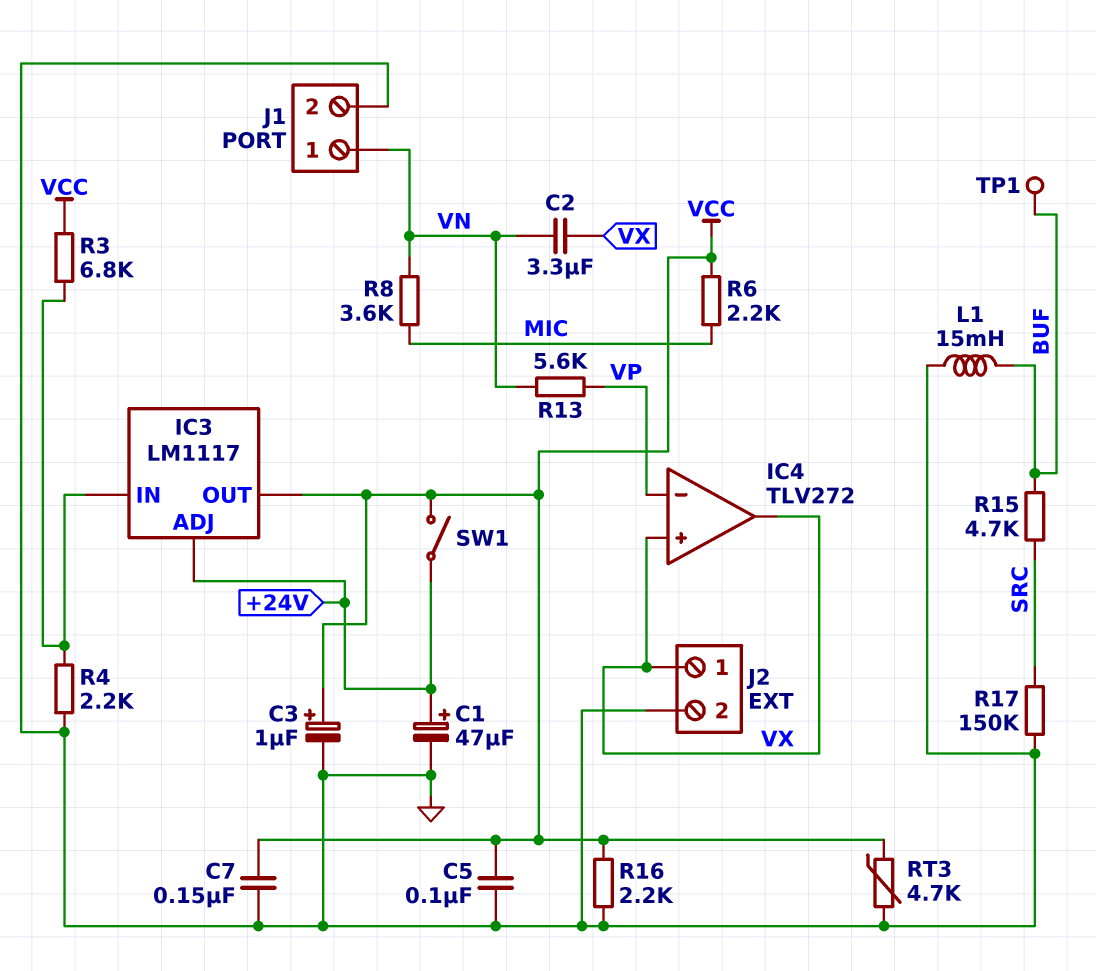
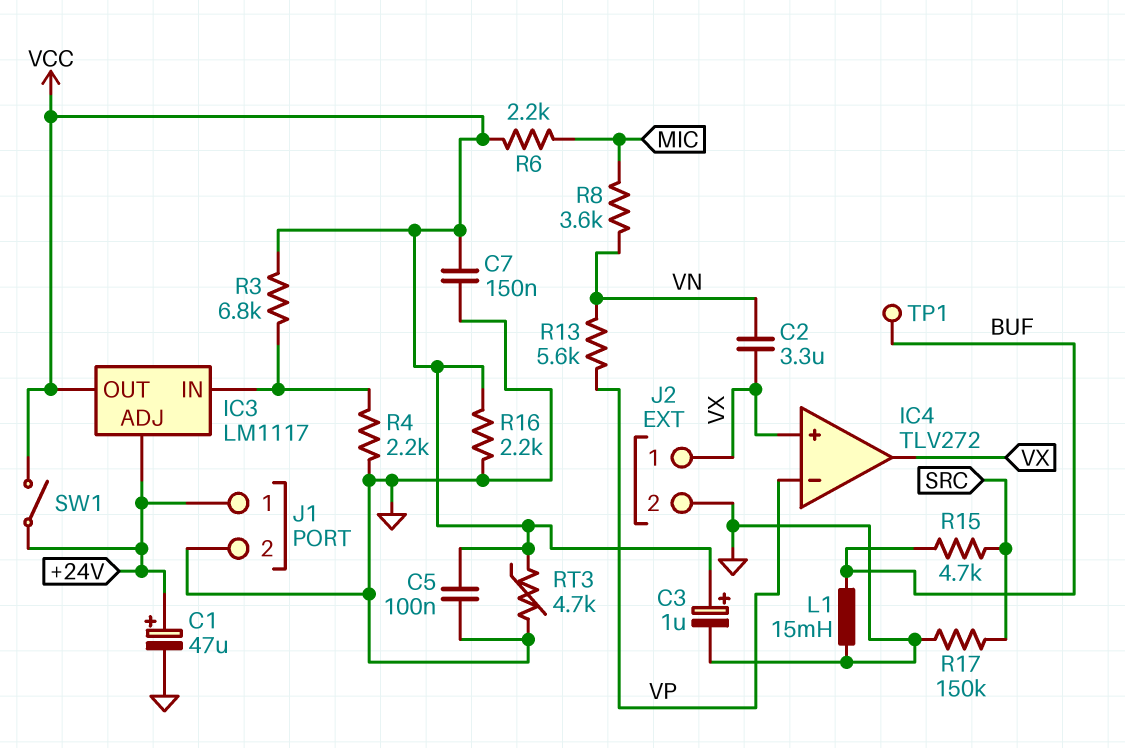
J1 pin 1: VN -> +24V

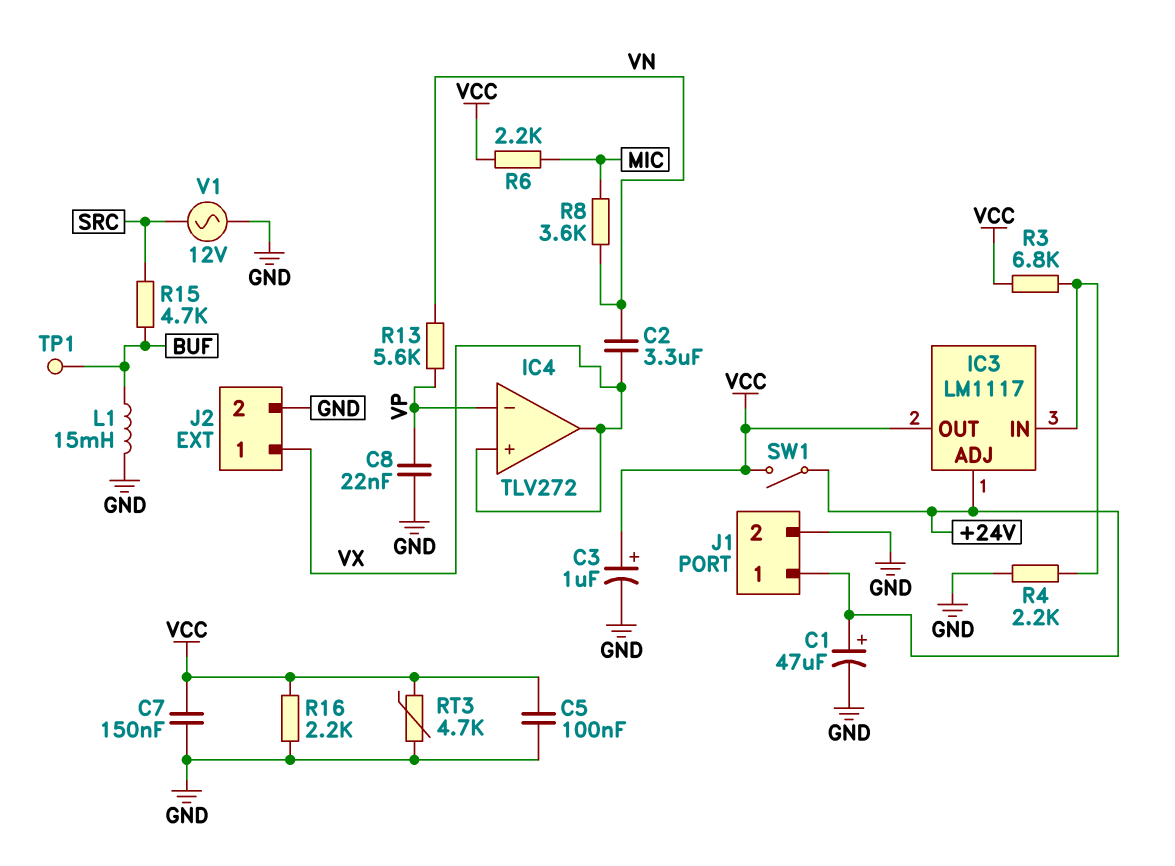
C8: none -> 22nF (GND, VP)
R17: 150k (GND, SRC) -> none
V1: none -> AC 12V (GND, SRC)

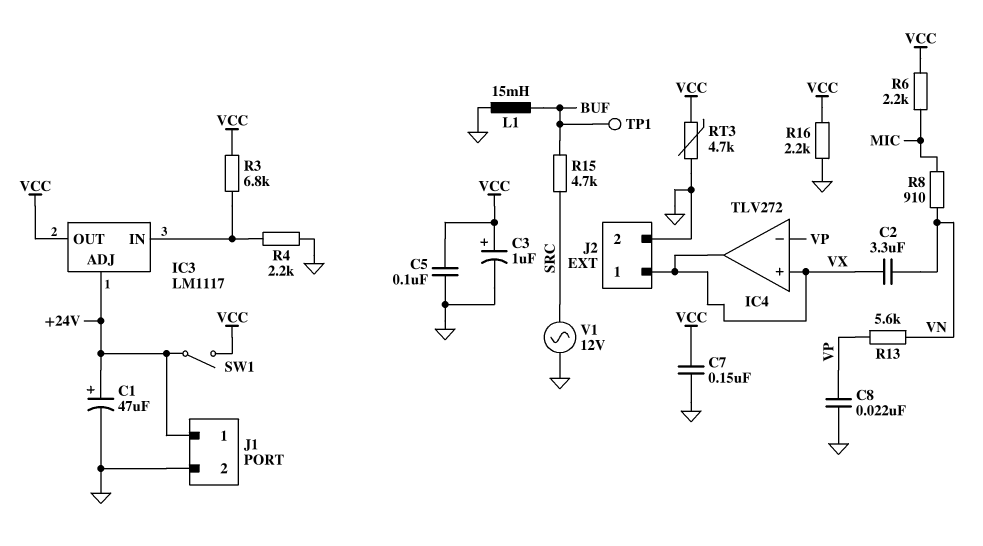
R8: 3.6k (MIC, VN) -> 910 (MIC, VN)

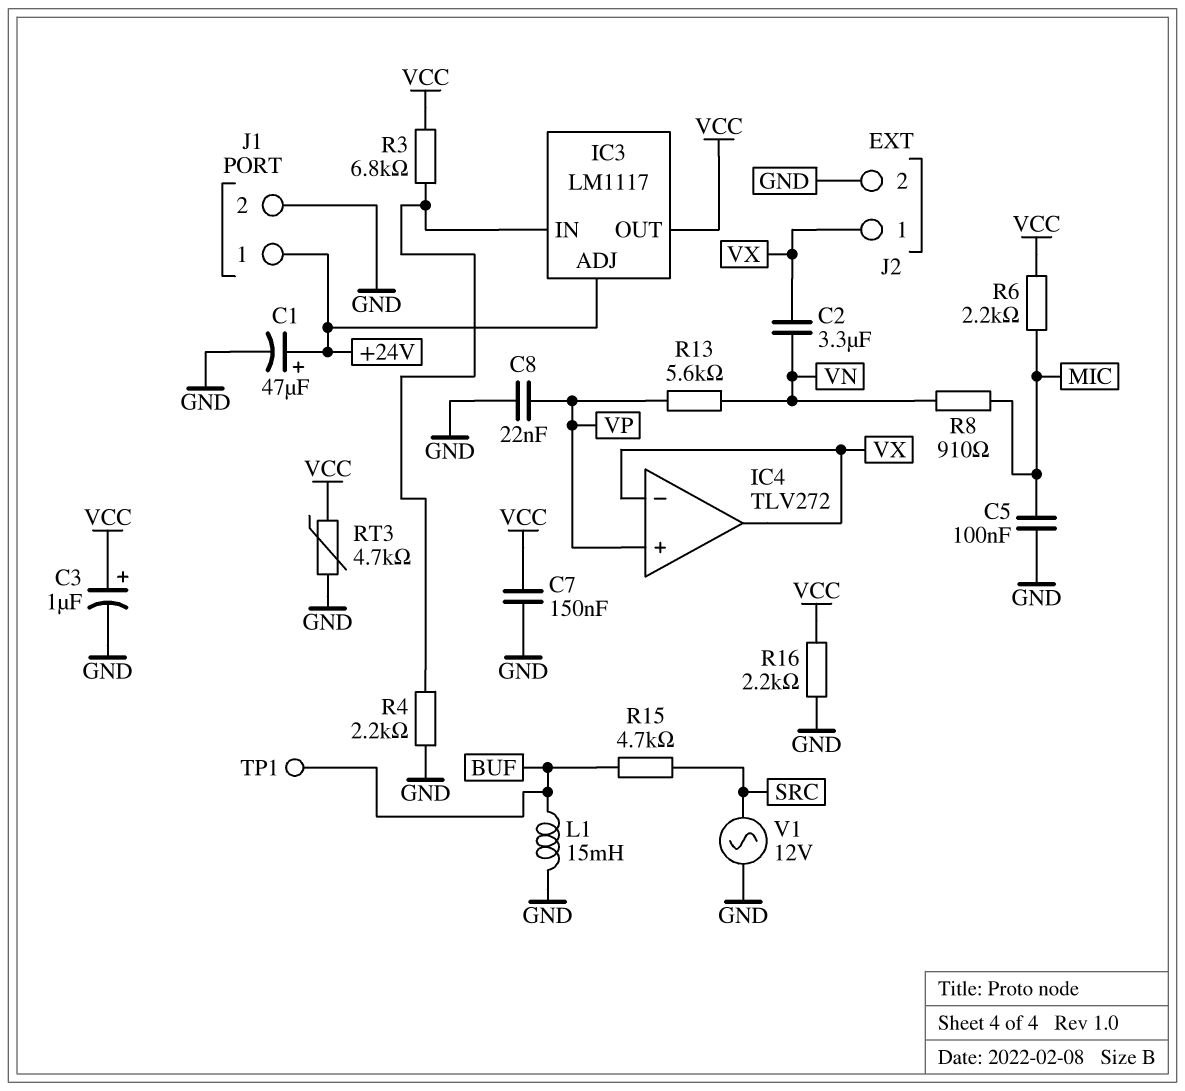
C5: 100nF (GND, VCC) -> 100nF (GND, MIC)
IC4 pin in+: VX -> VP
IC4 pin in-: VP -> VX
SW1: switch (+24V, VCC) -> none

